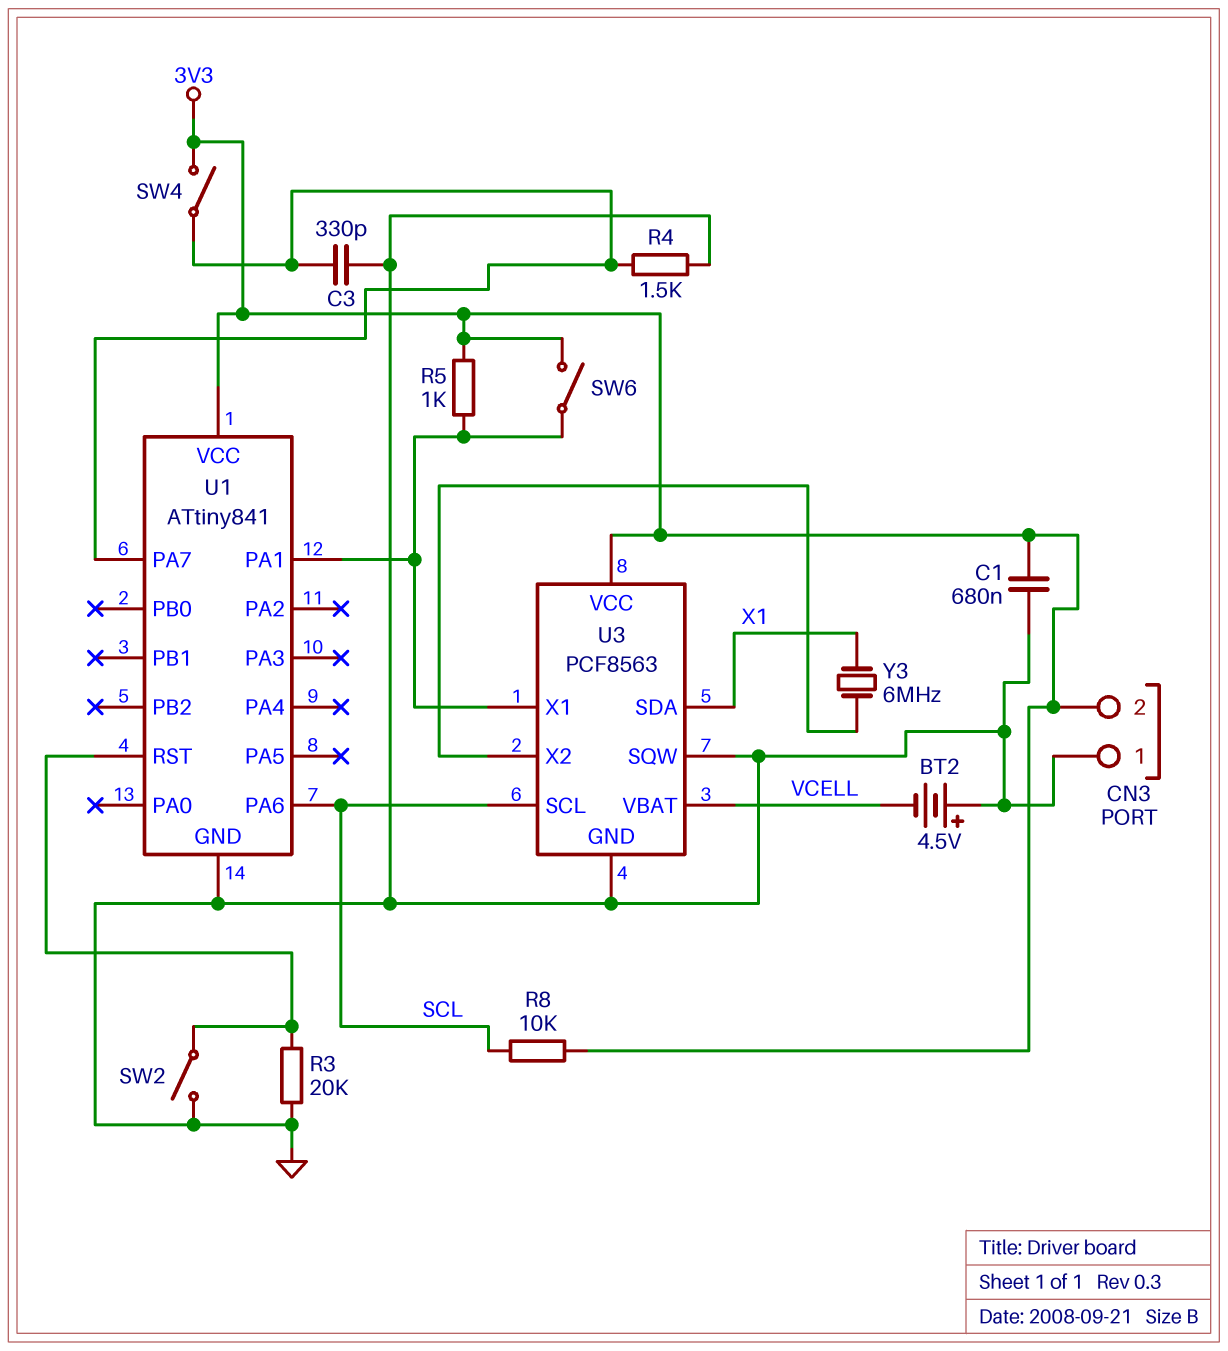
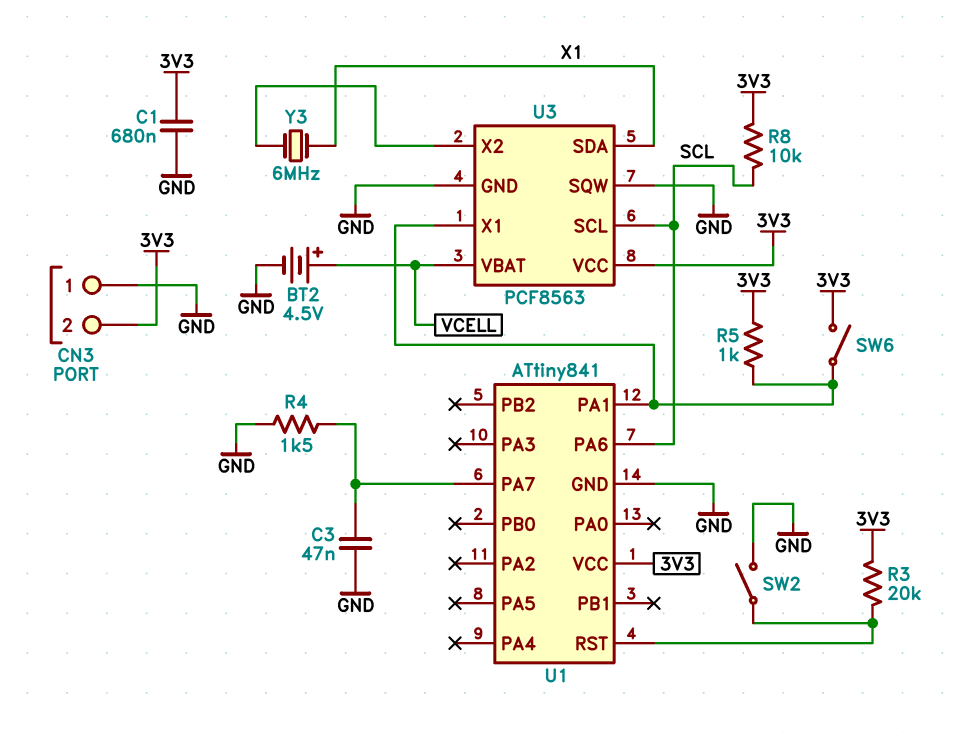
BT2: 4.5V (plus GND, minus VCELL) -> 4.5V (plus VCELL, minus GND)
C3: 330pF (GND, U1/PA7) -> 47nF (GND, U1/PA7)
R3: 20k (GND, U1/RST) -> 20k (3V3, U1/RST)
SW4: switch (3V3, U1/PA7) -> none

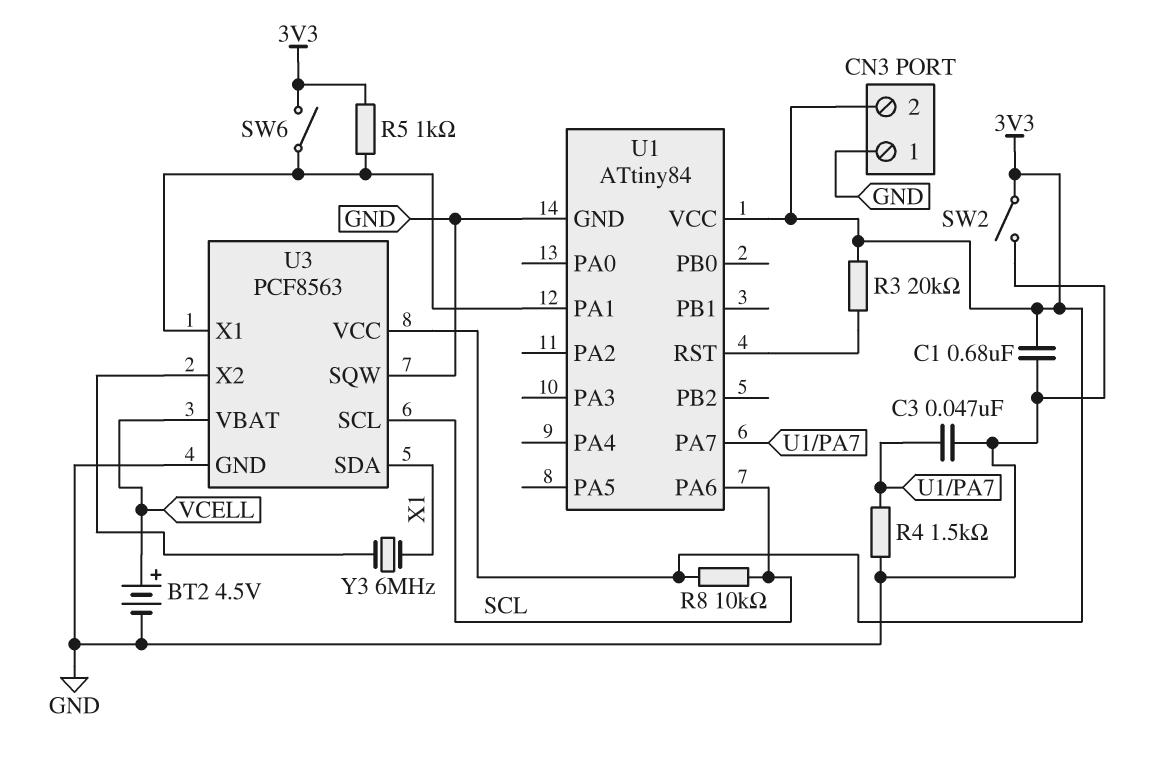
SW2: switch (GND, U1/RST) -> switch (3V3, GND)
U1: ATtiny841 -> ATtiny84

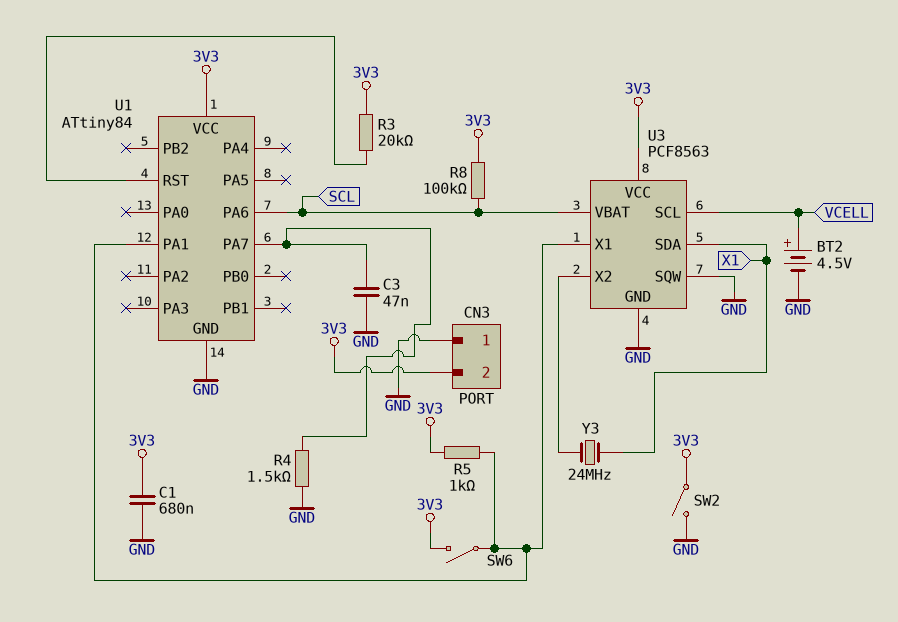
R8: 10k (3V3, SCL) -> 100k (3V3, SCL)
U3 pin SCL: SCL -> VCELL
U3 pin VBAT: VCELL -> SCL
Y3: 6MHz (U3/X2, X1) -> 24MHz (U3/X2, X1)

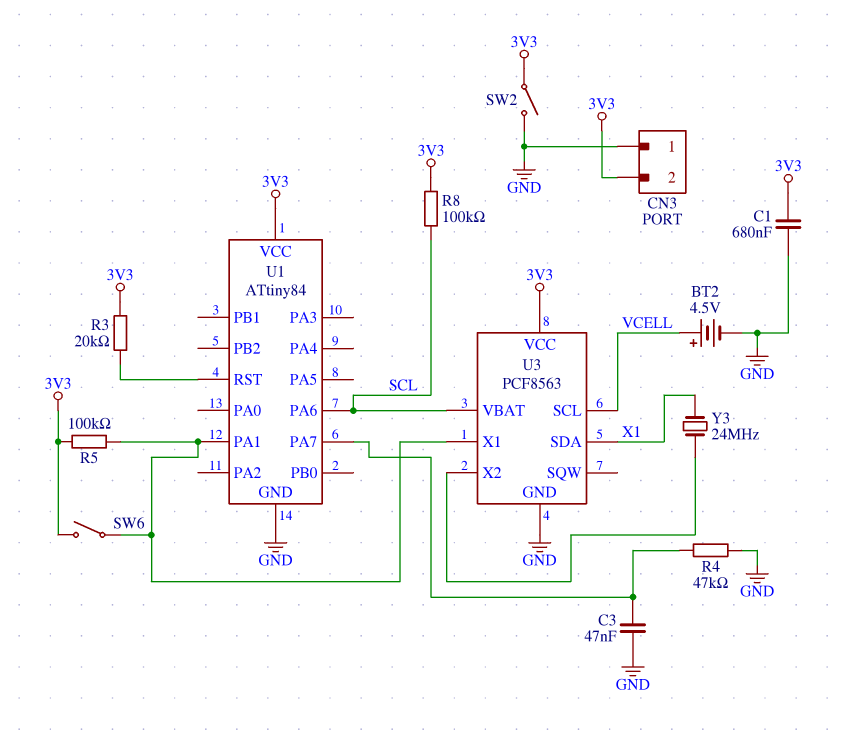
R4: 1.5k (GND, U1/PA7) -> 47k (GND, U1/PA7)
R5: 1k (3V3, U1/PA1) -> 100k (3V3, U1/PA1)
U3 pin SQW: GND -> none

